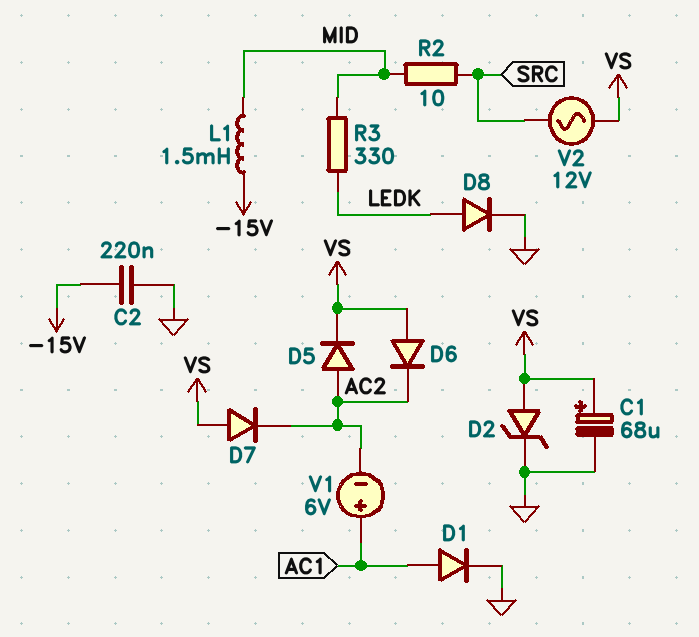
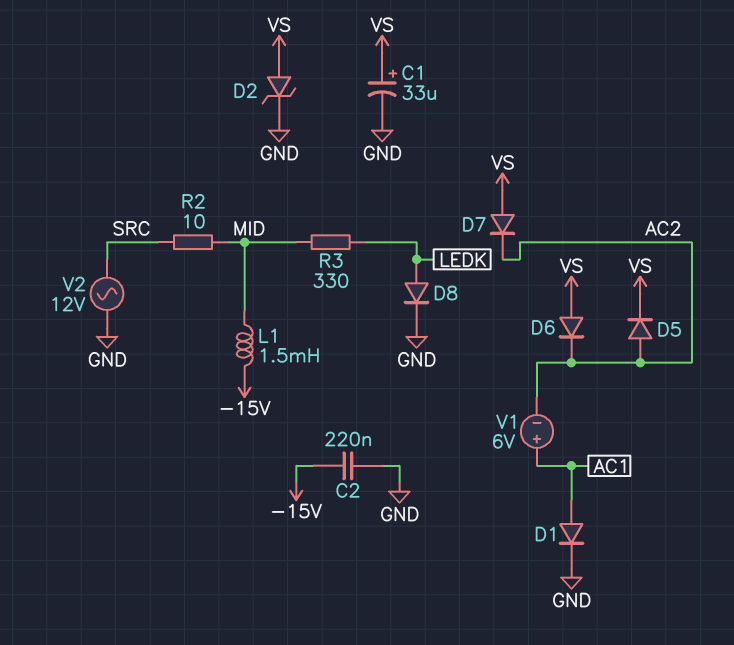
C1: 68uF (plus VS, minus GND) -> 33uF (plus VS, minus GND)
V2: AC 12V (SRC, VS) -> AC 12V (GND, SRC)

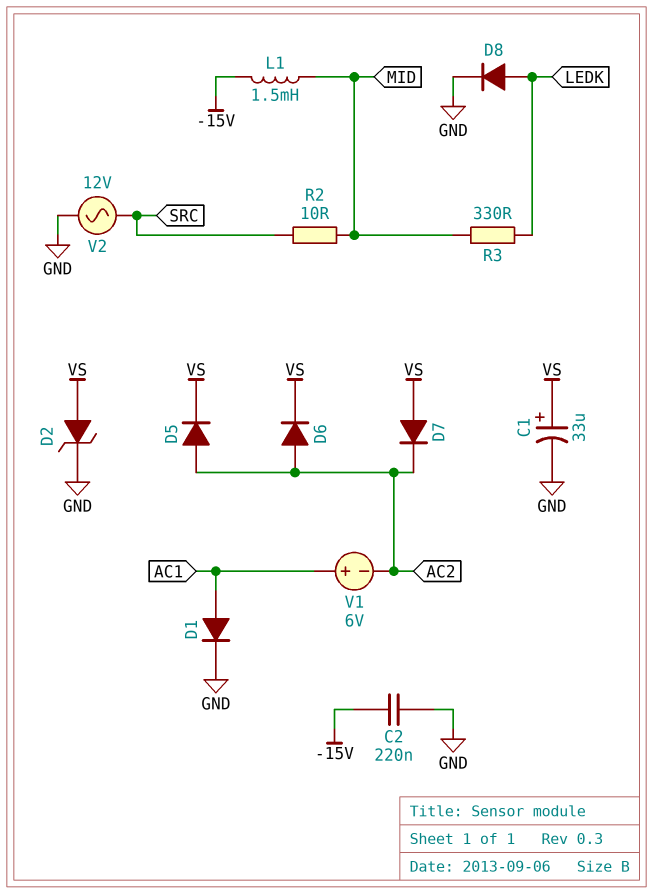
D6: diode (A VS, K AC2) -> diode (A AC2, K VS)

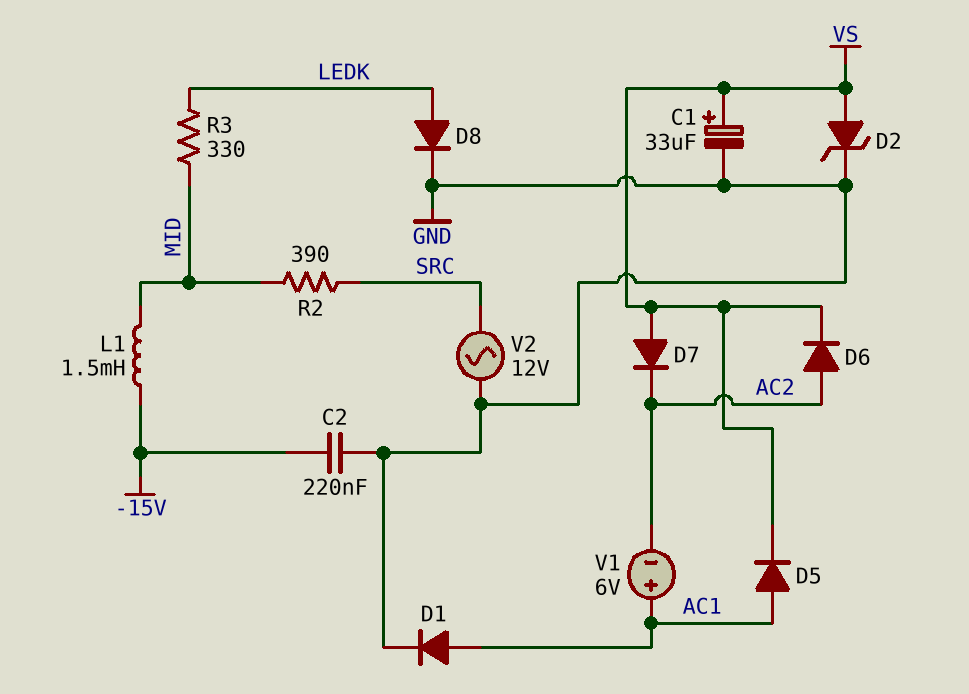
D5: diode (A AC2, K VS) -> diode (A AC1, K VS)
R2: 10 (MID, SRC) -> 390 (MID, SRC)

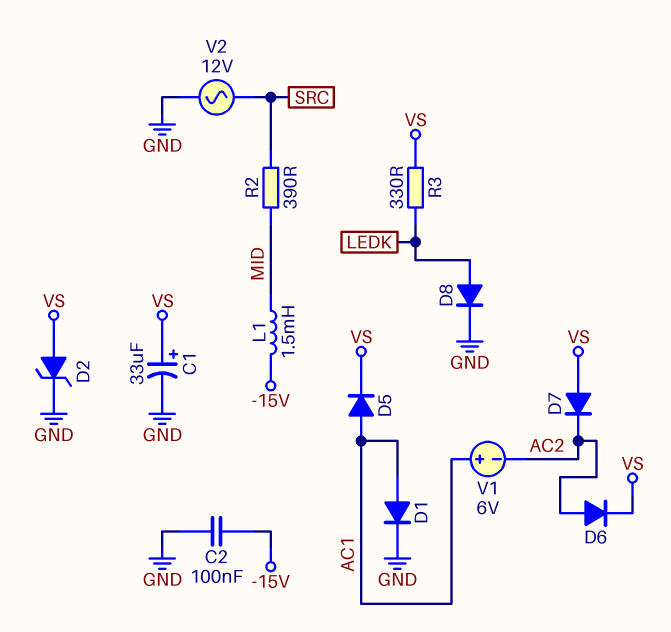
C2: 220nF (-15V, GND) -> 100nF (-15V, GND)
R3: 330 (LEDK, MID) -> 330 (LEDK, VS)

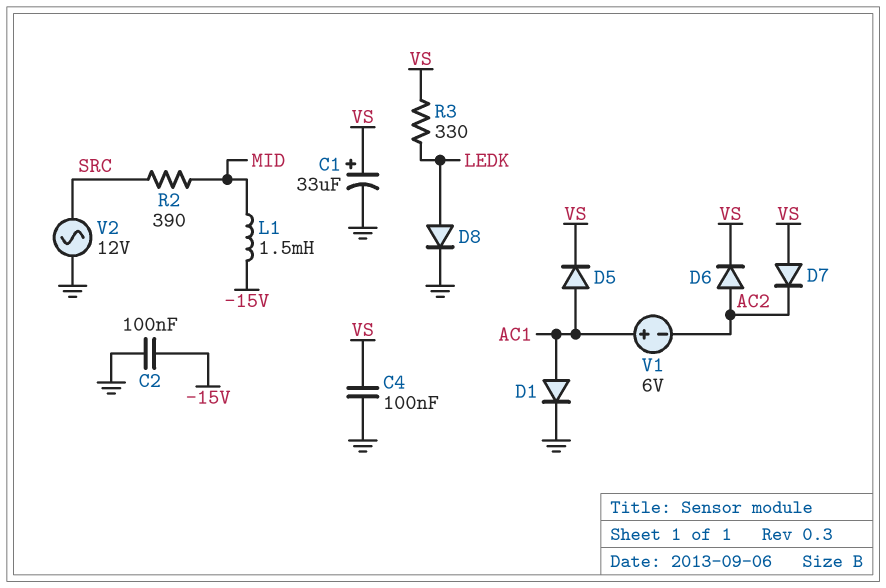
C4: none -> 100nF (GND, VS)
D2: zener (A VS, K GND) -> none

